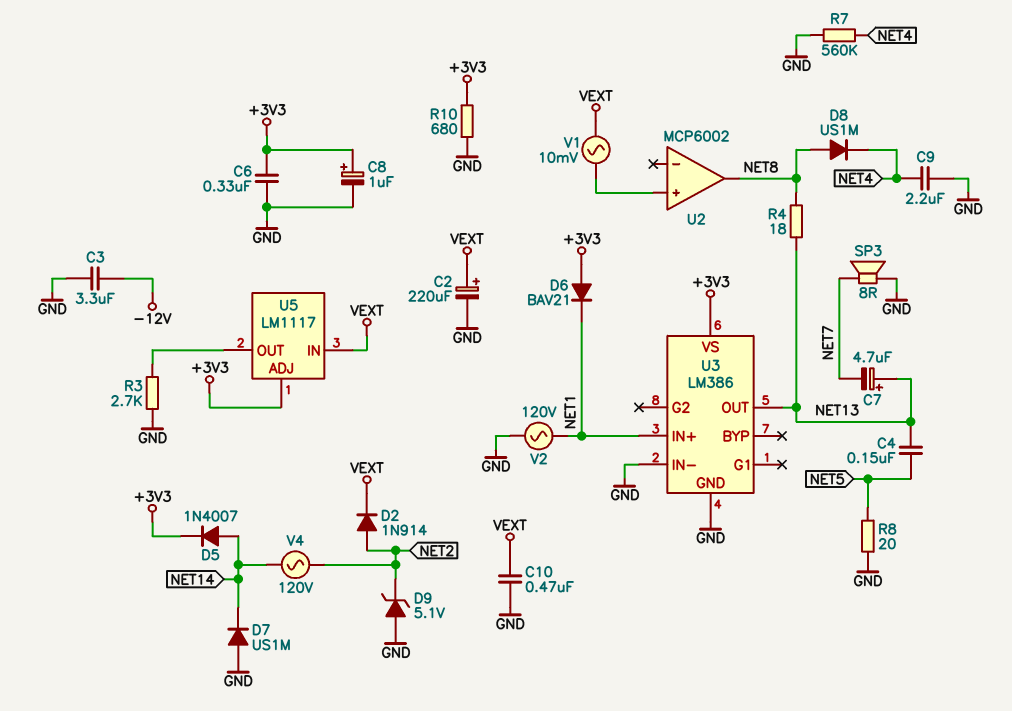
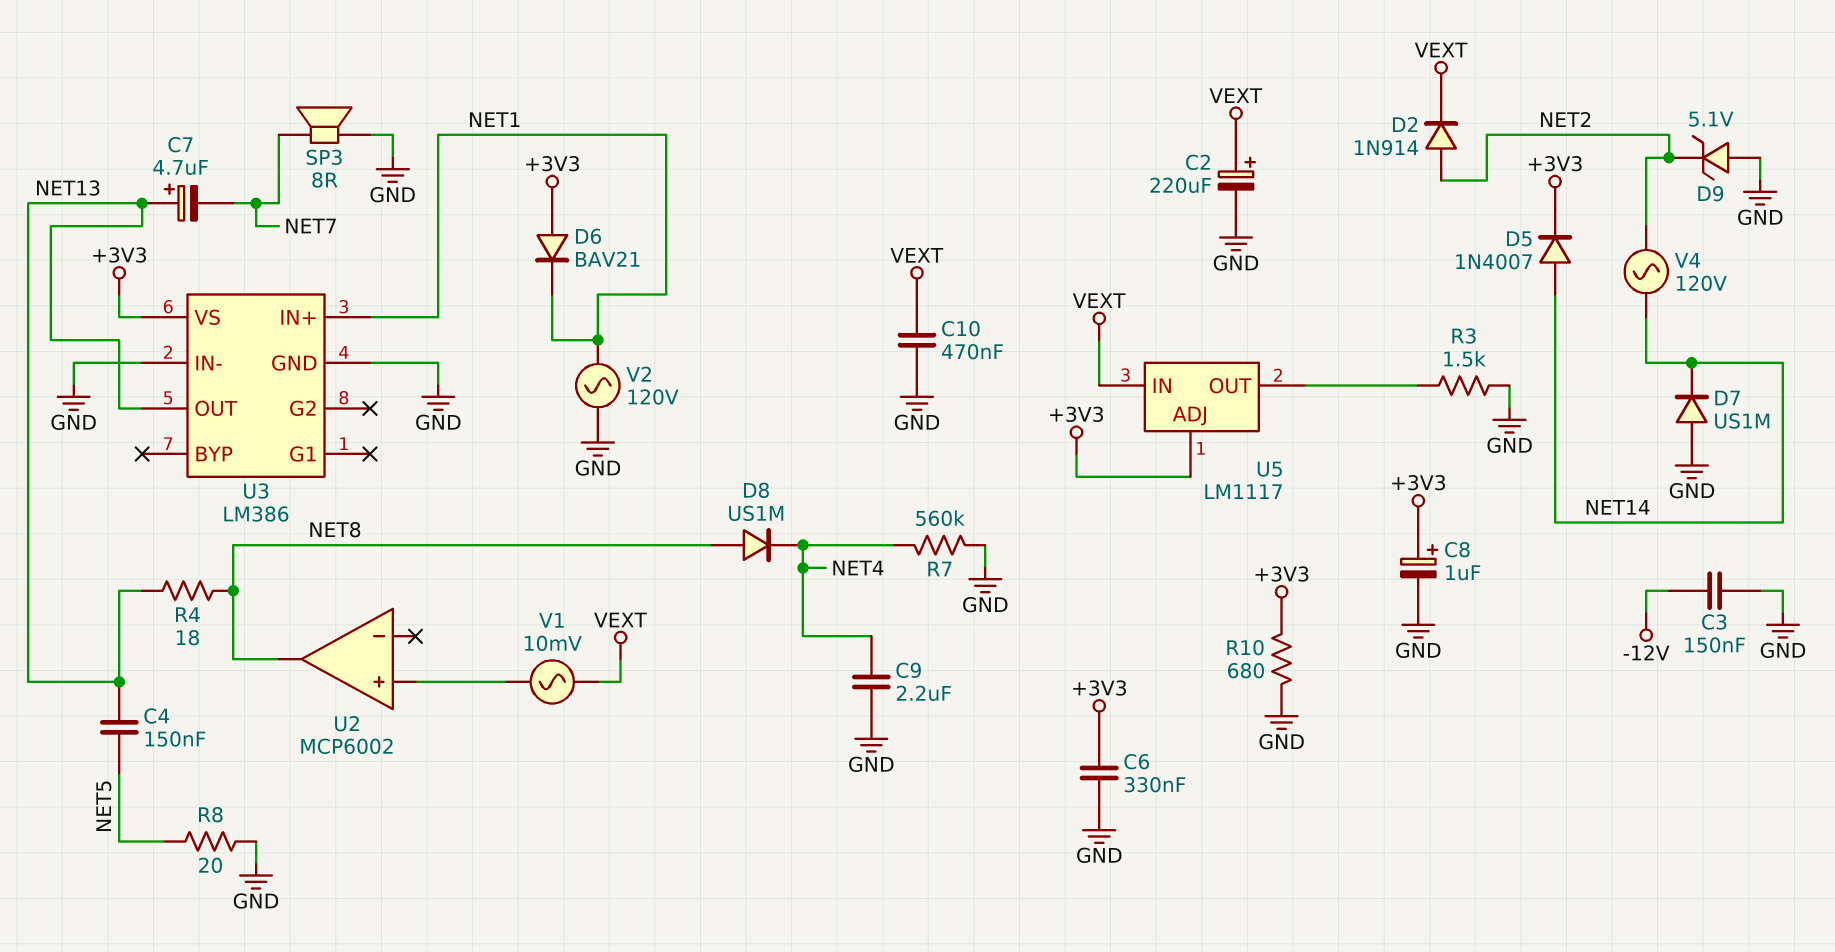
C3: 3.3uF (-12V, GND) -> 150nF (-12V, GND)
R3: 2.7k (GND, U5/OUT) -> 1.5k (GND, U5/OUT)

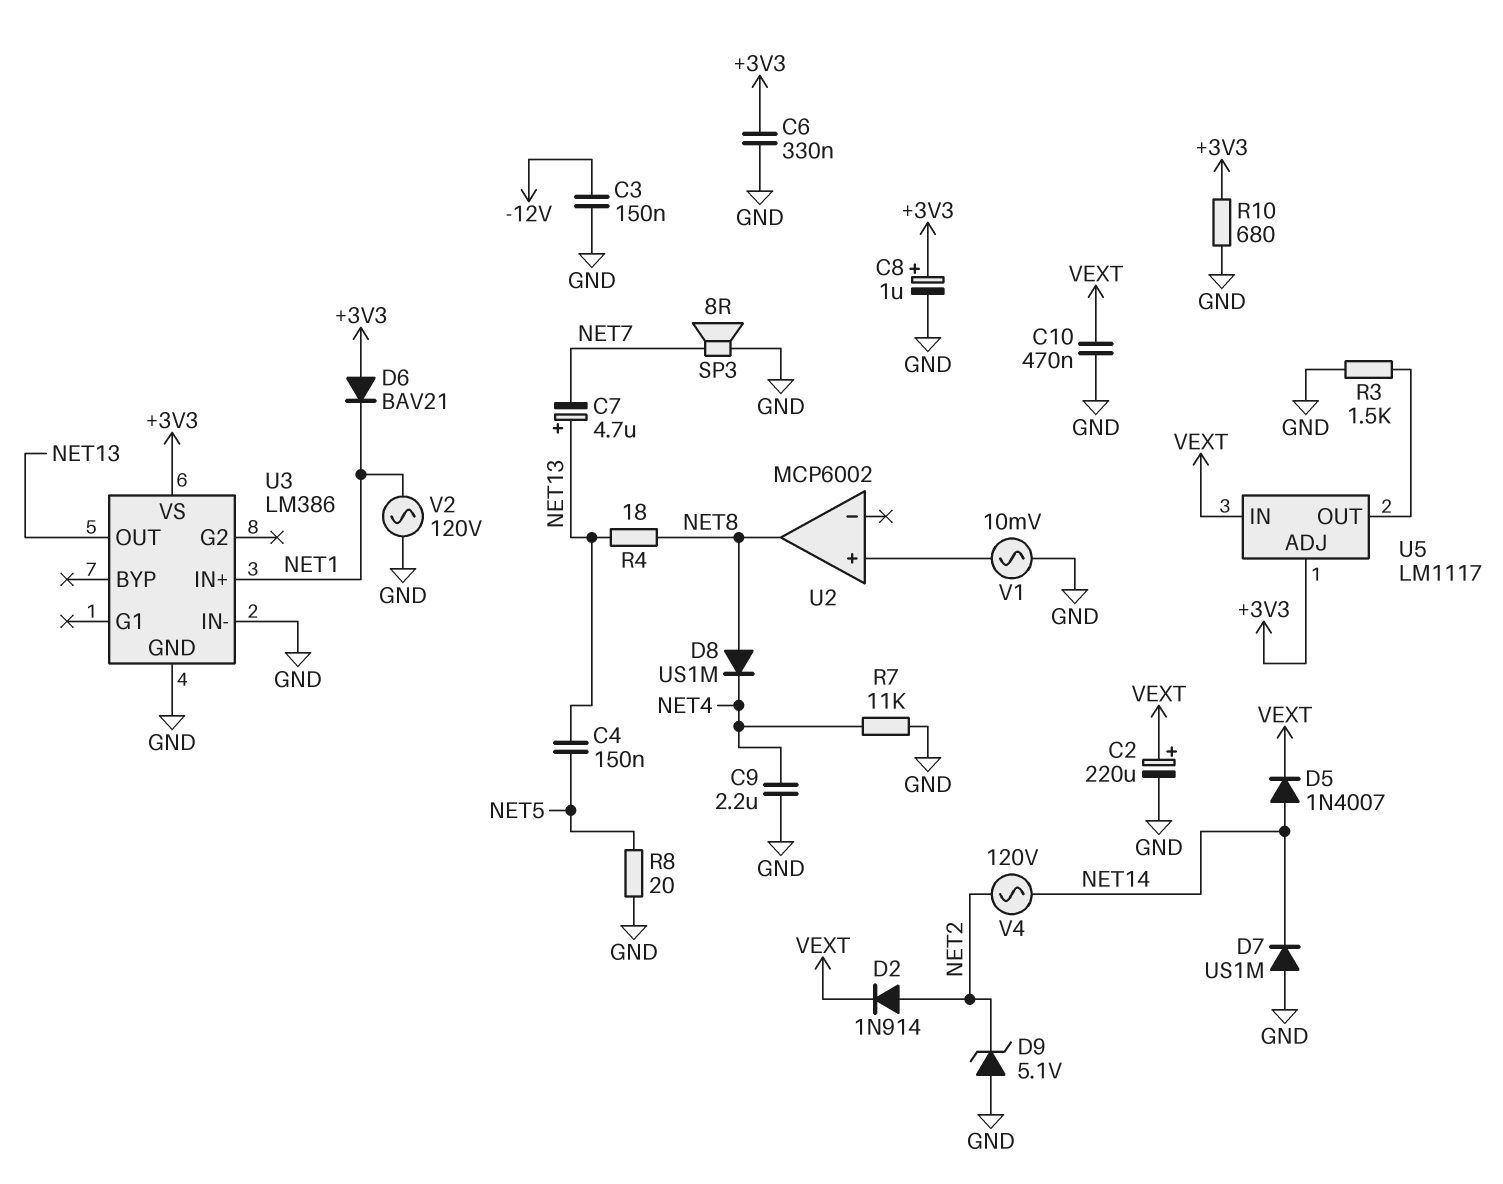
D5: diode 1N4007 (A NET14, K +3V3) -> diode 1N4007 (A NET14, K VEXT)
R7: 560k (GND, NET4) -> 11k (GND, NET4)
V1: AC 10mV (U2/in+, VEXT) -> AC 10mV (GND, U2/in+)

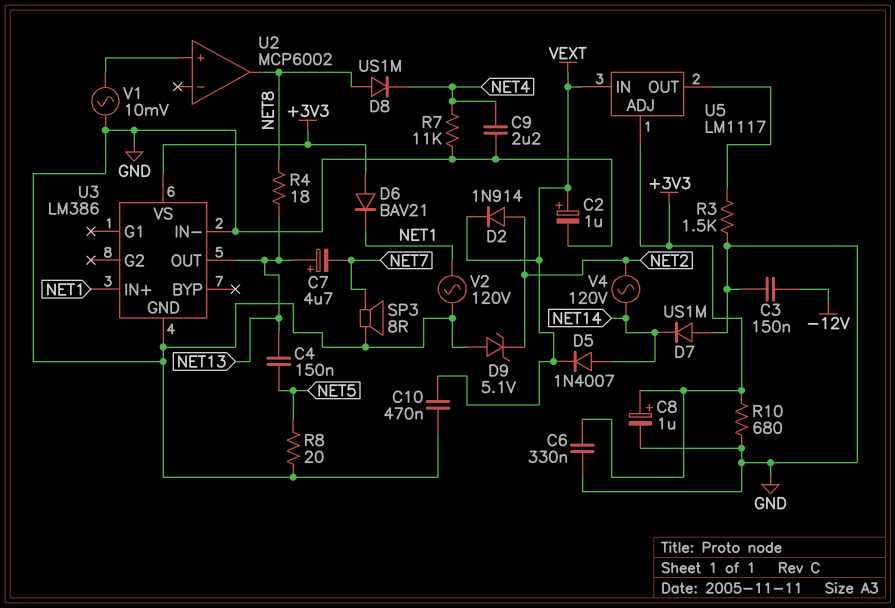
C2: 220uF (plus VEXT, minus GND) -> 1uF (plus VEXT, minus GND)

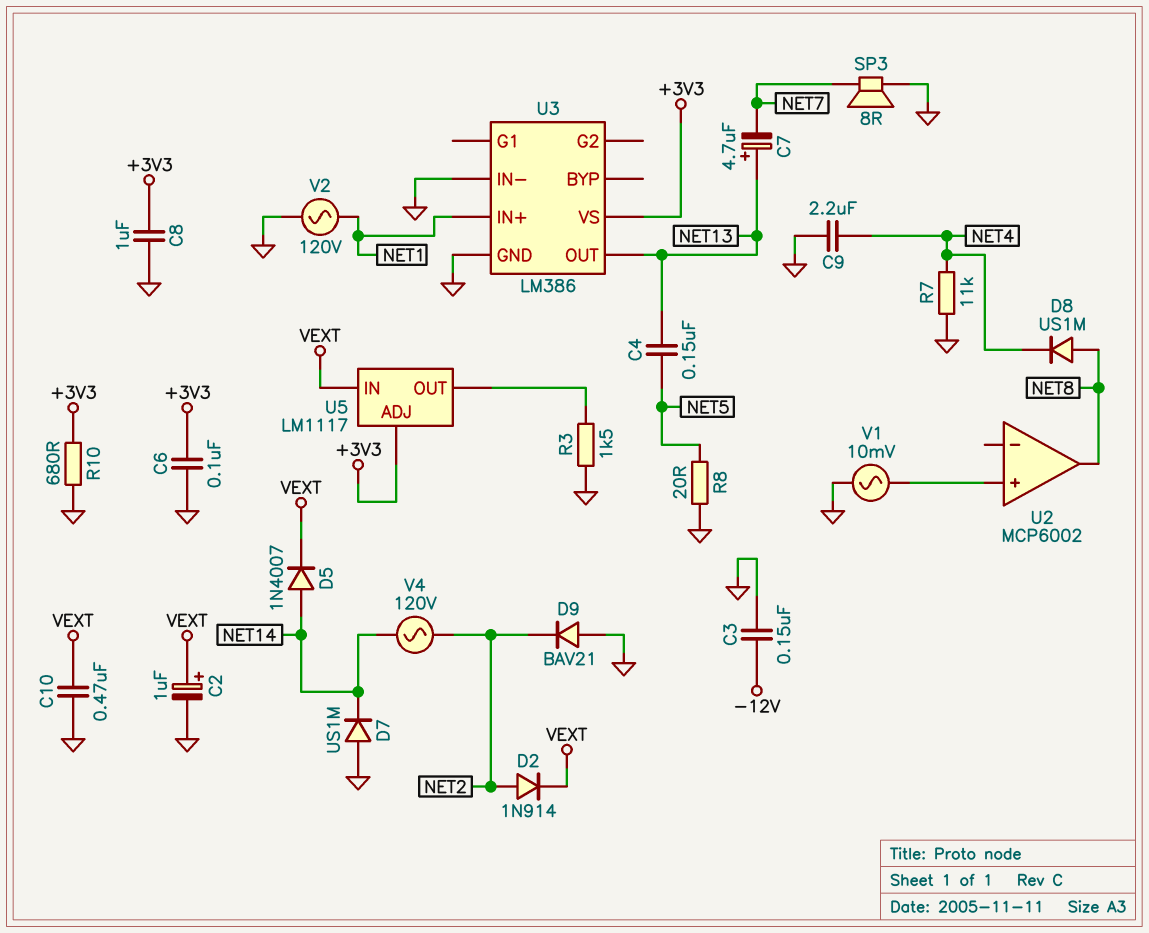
C6: 330nF (+3V3, GND) -> 100nF (+3V3, GND)
C8: 1uF (plus +3V3, minus GND) -> 1uF (+3V3, GND)
D6: diode BAV21 (A +3V3, K NET1) -> none
D9: zener 5.1V (A GND, K NET2) -> diode BAV21 (A GND, K NET2)
R4: 18 (NET8, NET13) -> none

